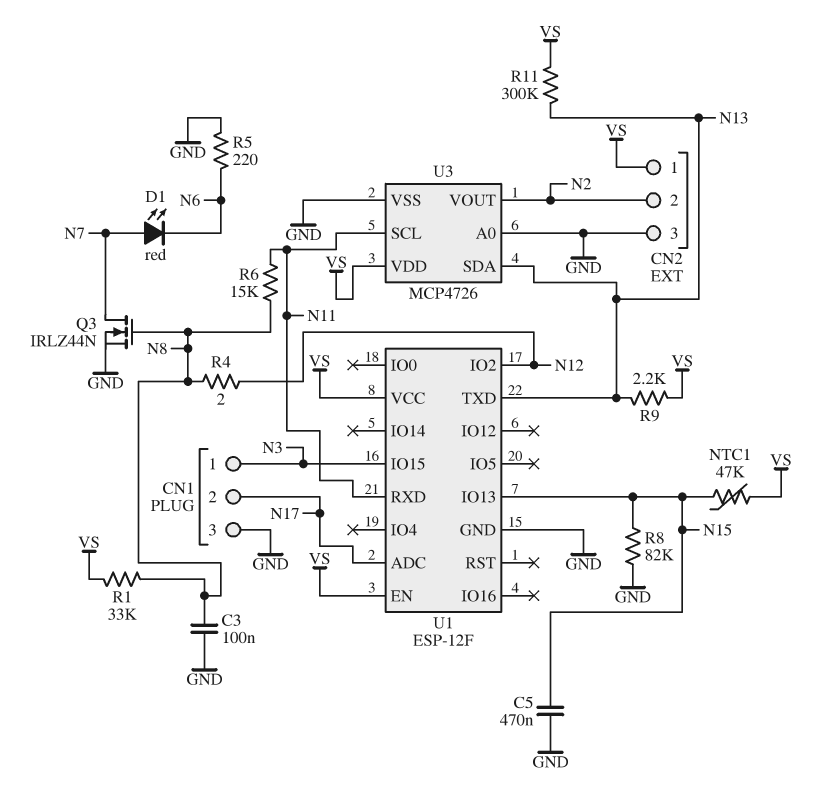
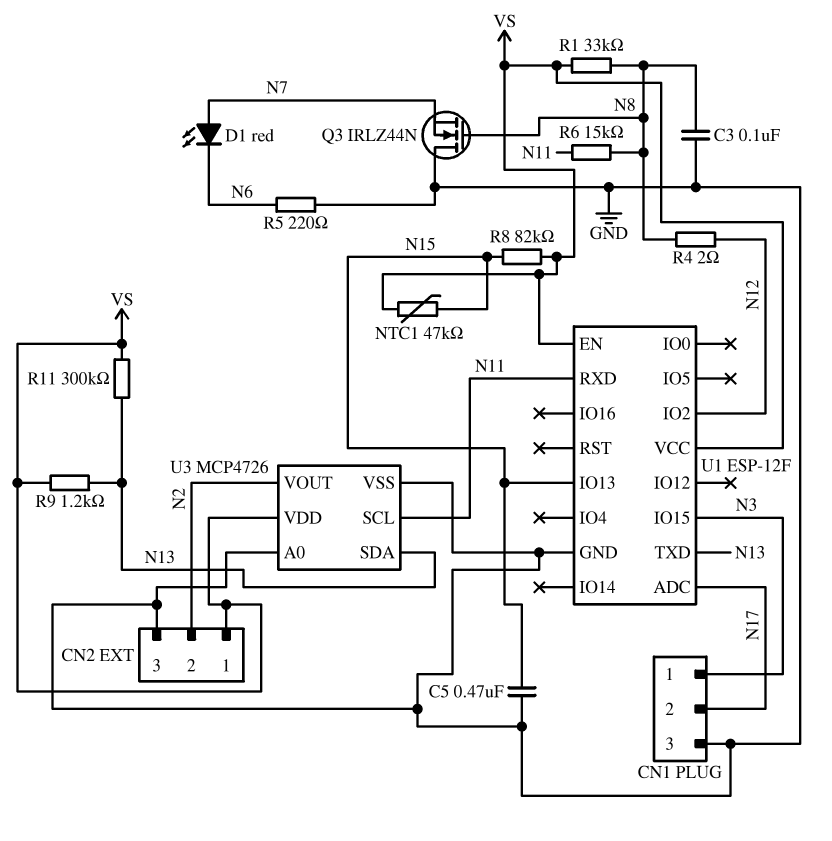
Q3: NMOS IRLZ44N (G N8, D N7, S GND) -> NMOS IRLZ44N (G N8, D GND, S N7)
R8: 82k (GND, N15) -> 82k (N15, VS)
R9: 2.2k (N13, VS) -> 1.2k (N13, VS)

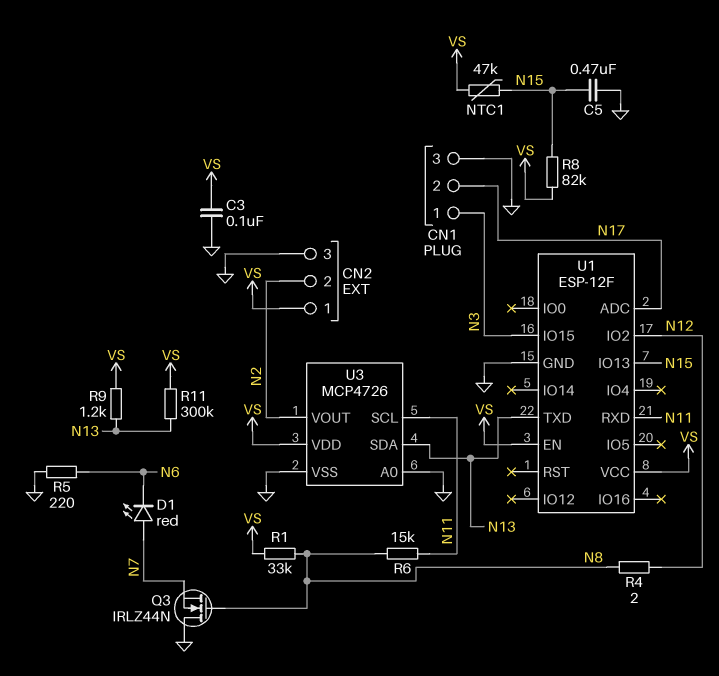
C3: 100nF (GND, N8) -> 100nF (GND, VS)

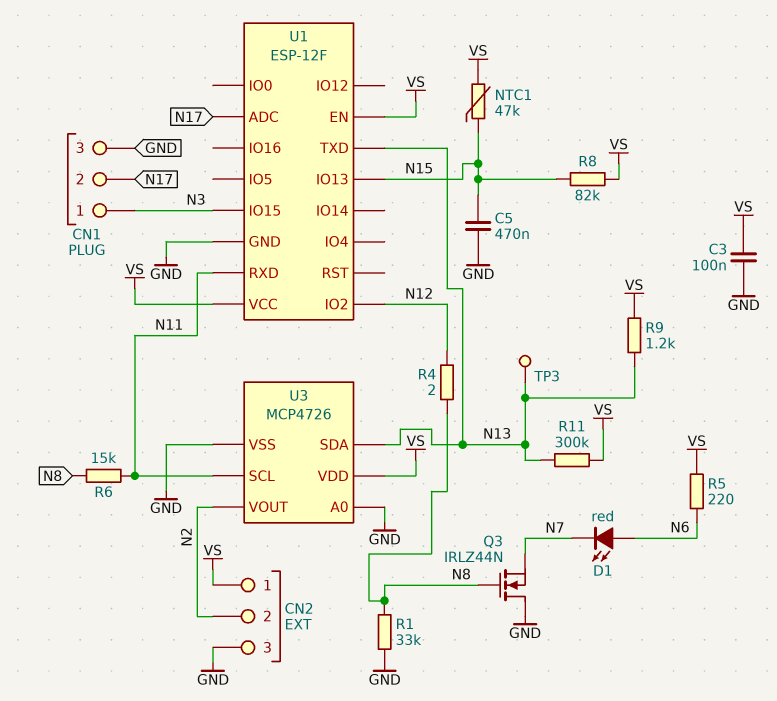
D1: LED red (A N7, K N6) -> LED red (A N6, K N7)
R1: 33k (N8, VS) -> 33k (GND, N8)
R5: 220 (GND, N6) -> 220 (N6, VS)
TP3: none -> test point (N13)

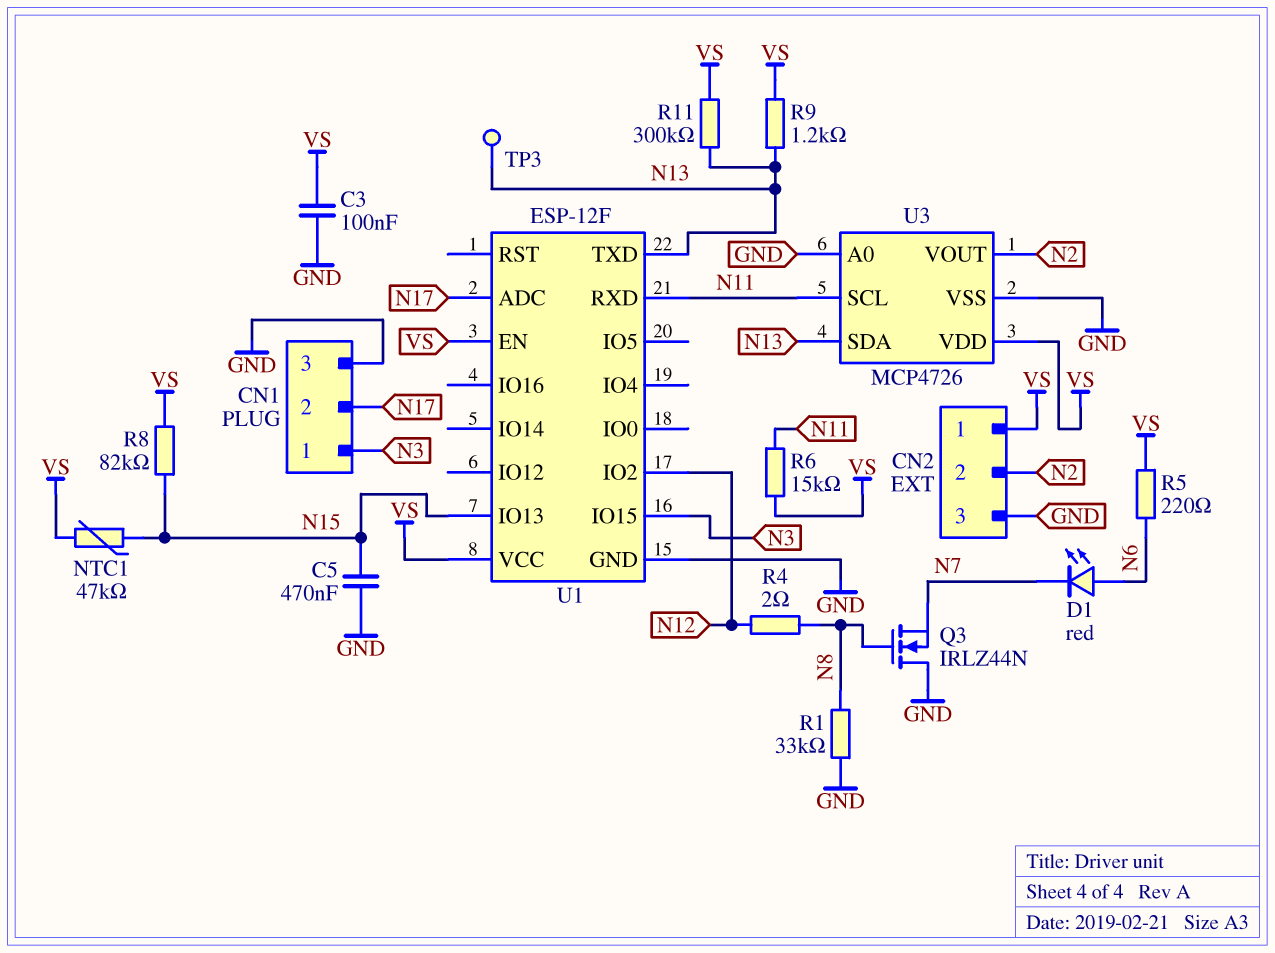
R6: 15k (N8, N11) -> 15k (N11, VS)

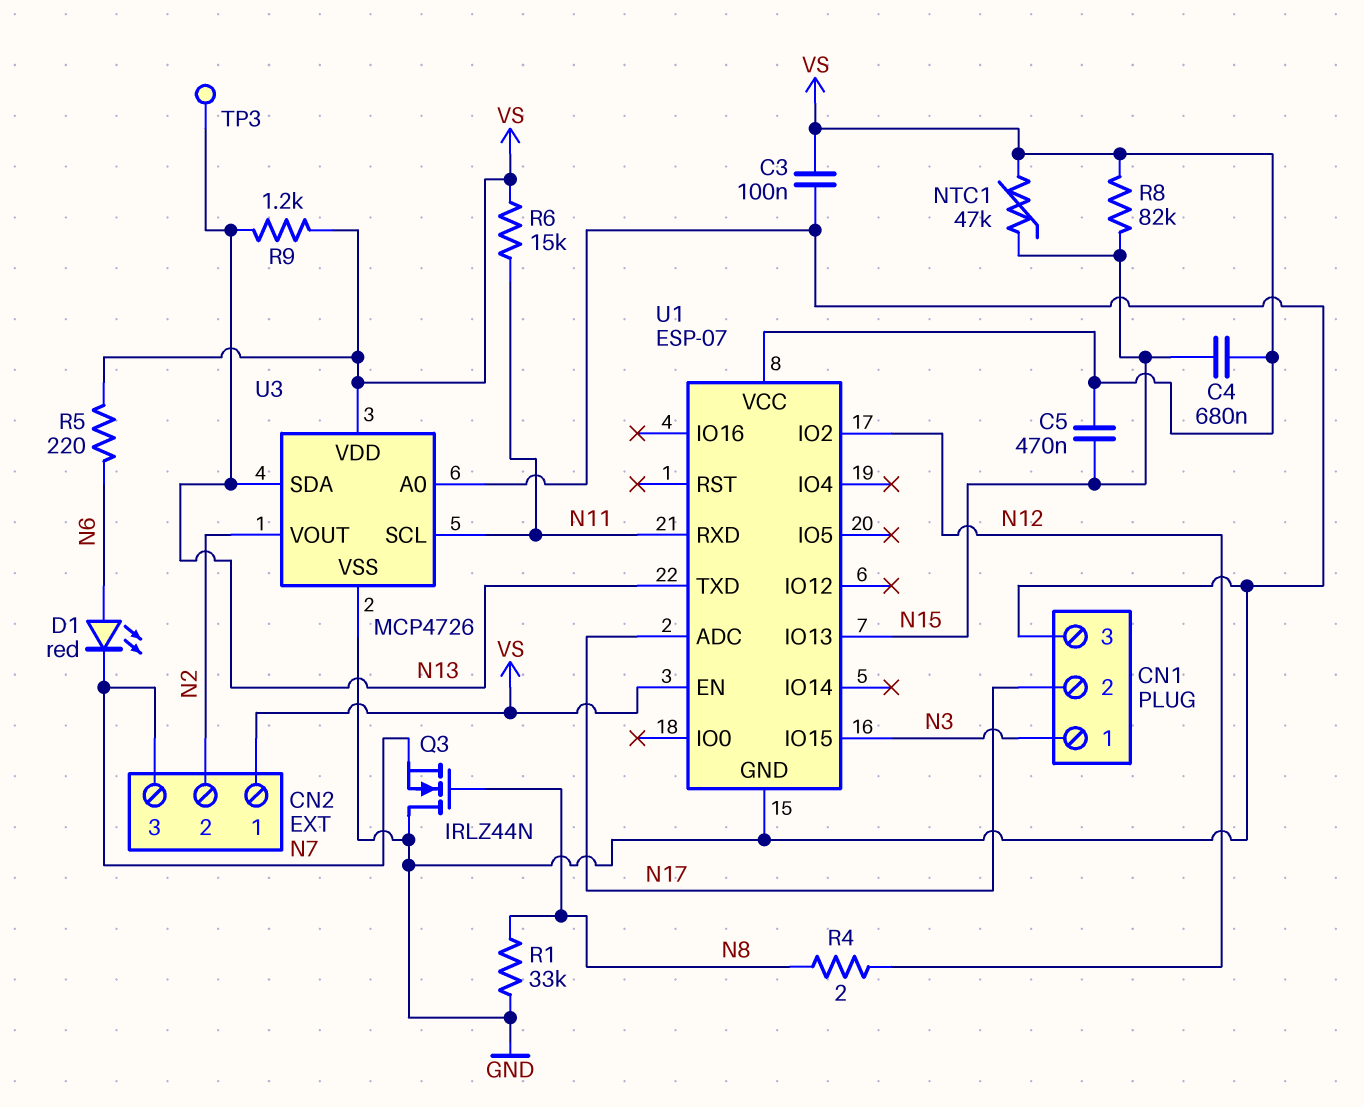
C4: none -> 680nF (N15, VS)
C5: 470nF (GND, N15) -> 470nF (N15, VS)
CN2 pin 3: GND -> N7
R11: 300k (N13, VS) -> none
U1: ESP-12F -> ESP-07

